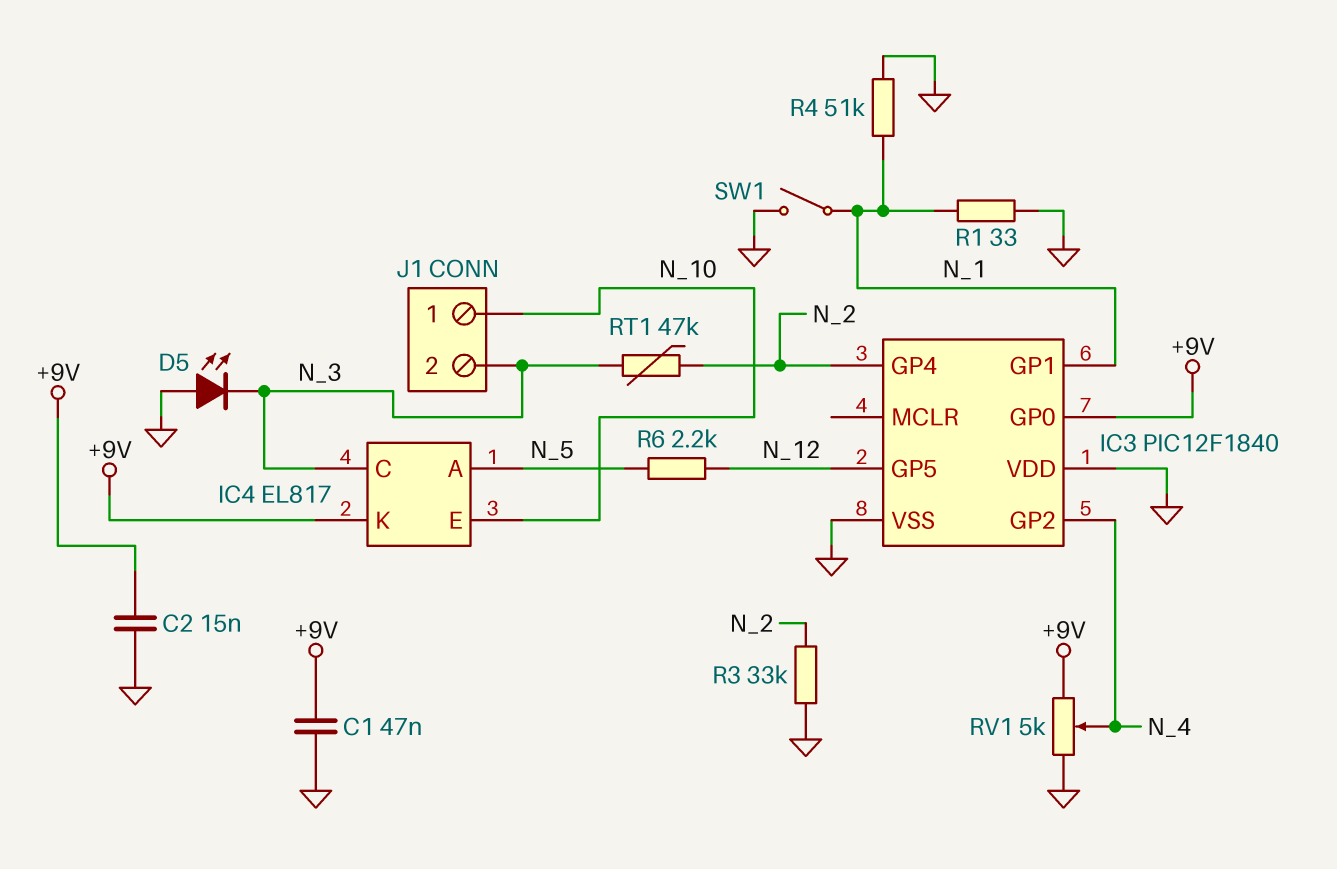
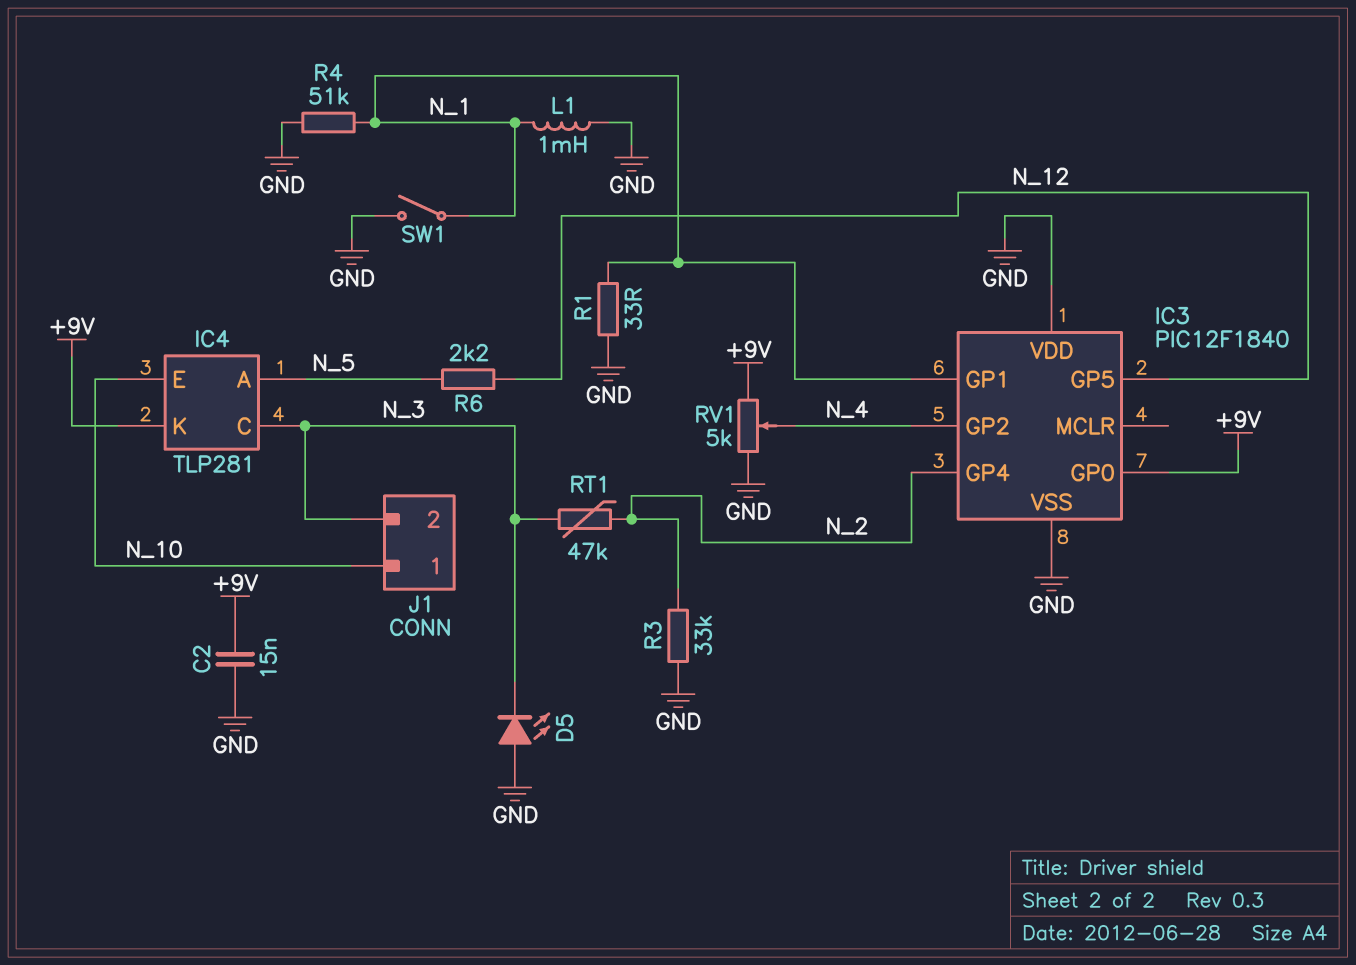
C1: 47nF (+9V, GND) -> none
IC4: EL817 -> TLP281
L1: none -> 1mH (GND, N_1)

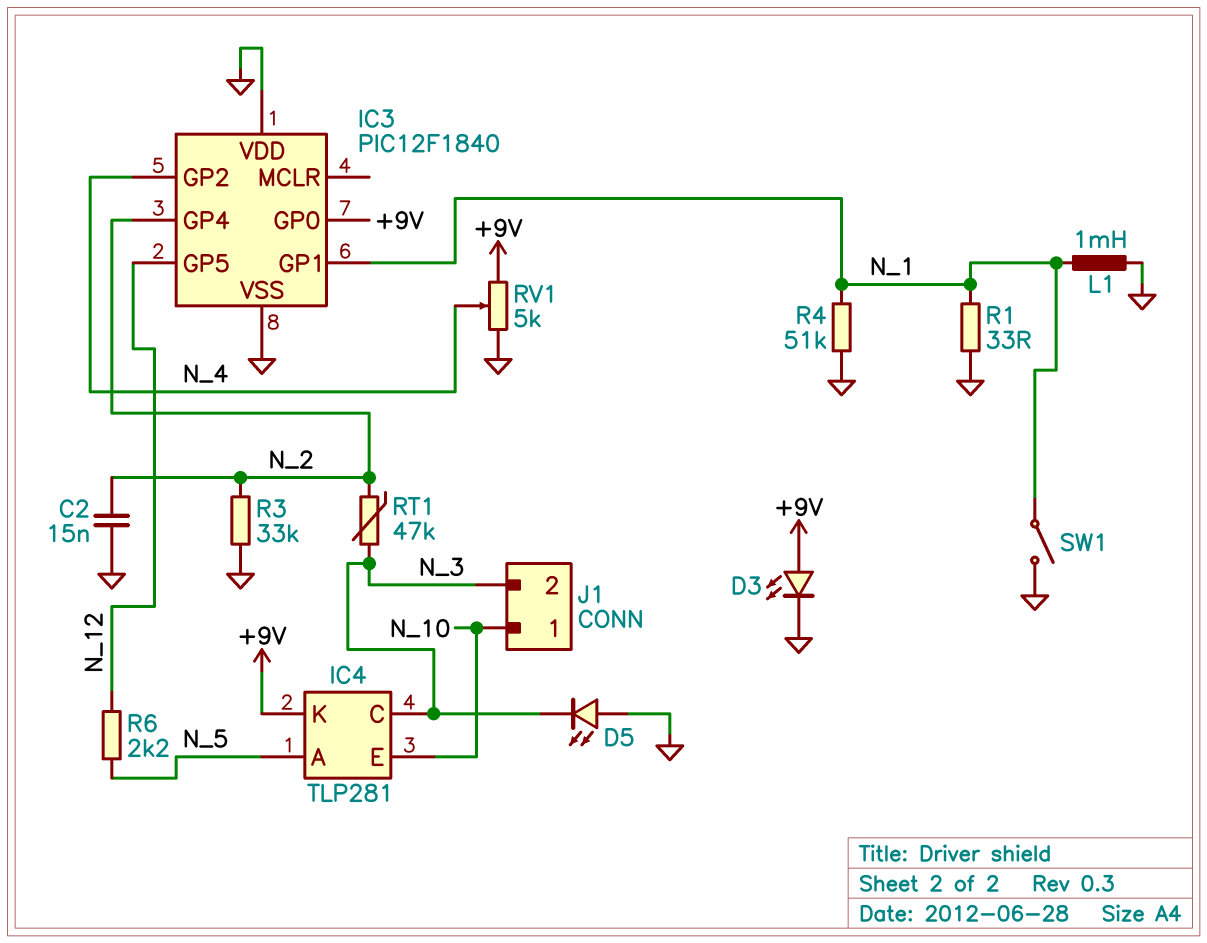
C2: 15nF (+9V, GND) -> 15nF (GND, N_2)
D3: none -> LED (A +9V, K GND)

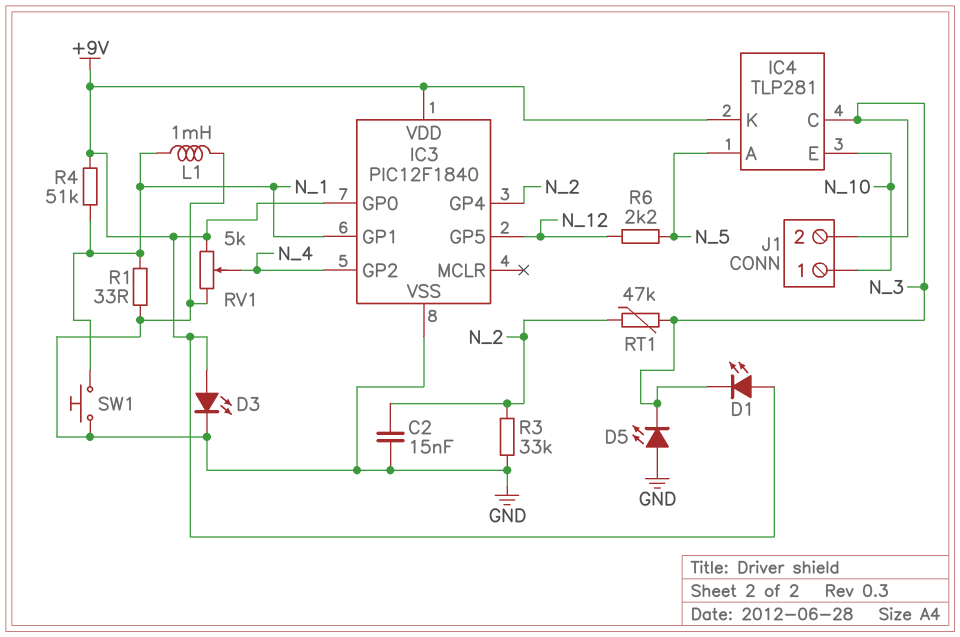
D1: none -> LED (A +9V, K N_3)
IC3 pin VDD: GND -> +9V
R4: 51k (GND, N_1) -> 51k (+9V, N_1)
SW1: switch (GND, N_1) -> button (GND, N_1)

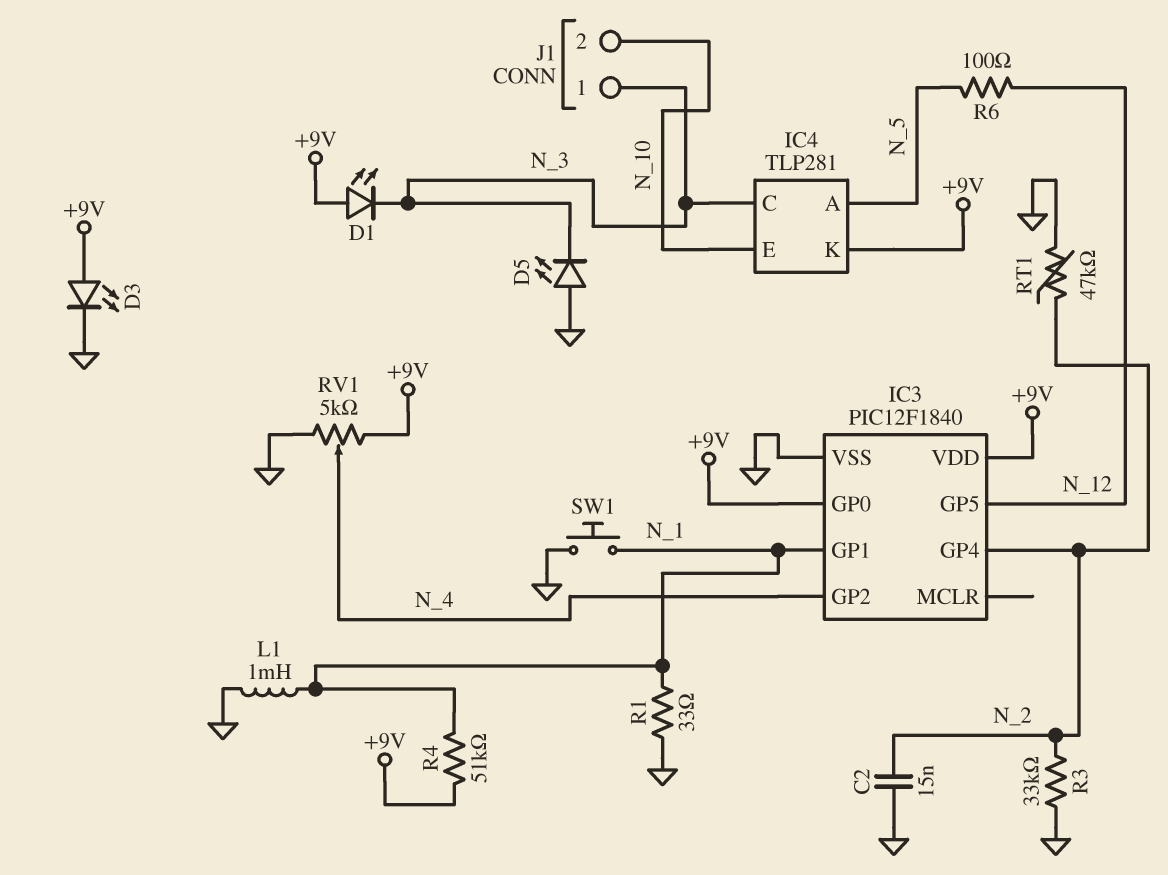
J1 pin 1: N_10 -> N_3
J1 pin 2: N_3 -> N_10
R6: 2.2k (N_5, N_12) -> 100 (N_5, N_12)
RT1: 47k (N_2, N_3) -> 47k (GND, N_2)

